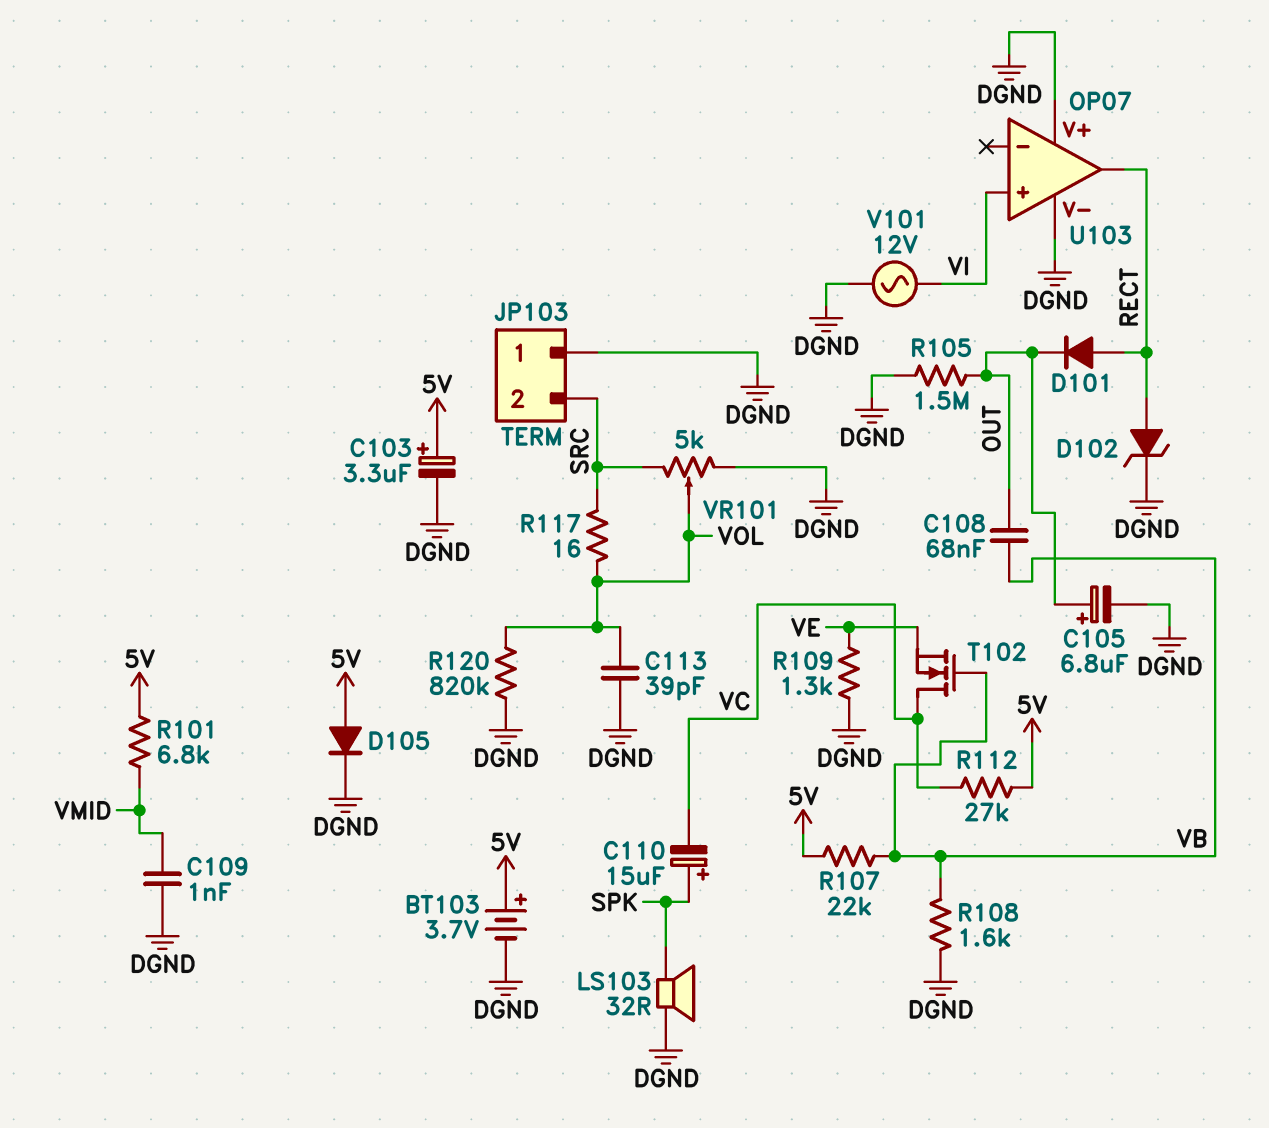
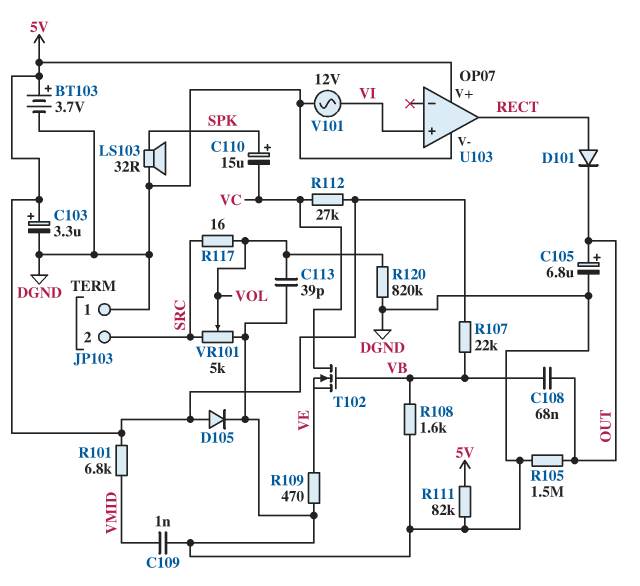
D102: zener (A RECT, K DGND) -> none
R109: 1.3k (DGND, VE) -> 470 (DGND, VE)
R111: none -> 82k (5V, DGND)
U103 pin V+: DGND -> 5V

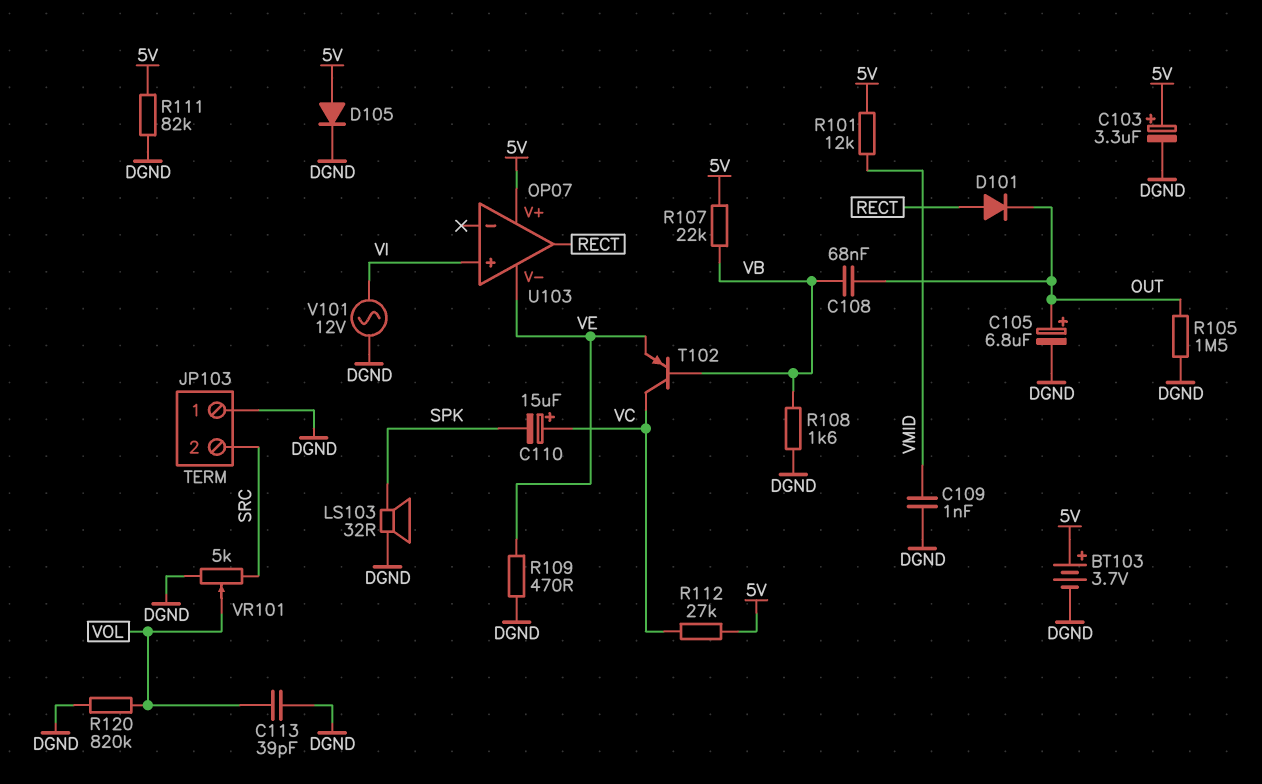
C110: 15uF (plus SPK, minus VC) -> 15uF (plus VC, minus SPK)
R101: 6.8k (5V, VMID) -> 12k (5V, VMID)
R117: 16 (SRC, VOL) -> none
T102: NMOS (G VB, D VC, S VE) -> PNP (B VB, C VC, E VE)
U103 pin V-: DGND -> VE

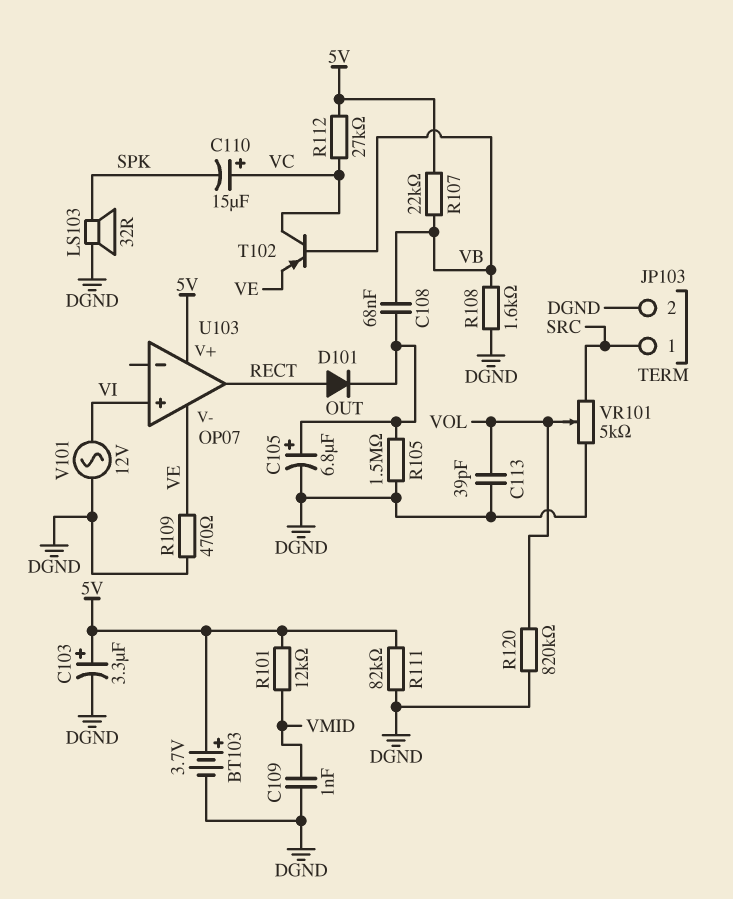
D105: diode (A 5V, K DGND) -> none
JP103 pin 1: DGND -> SRC
JP103 pin 2: SRC -> DGND

